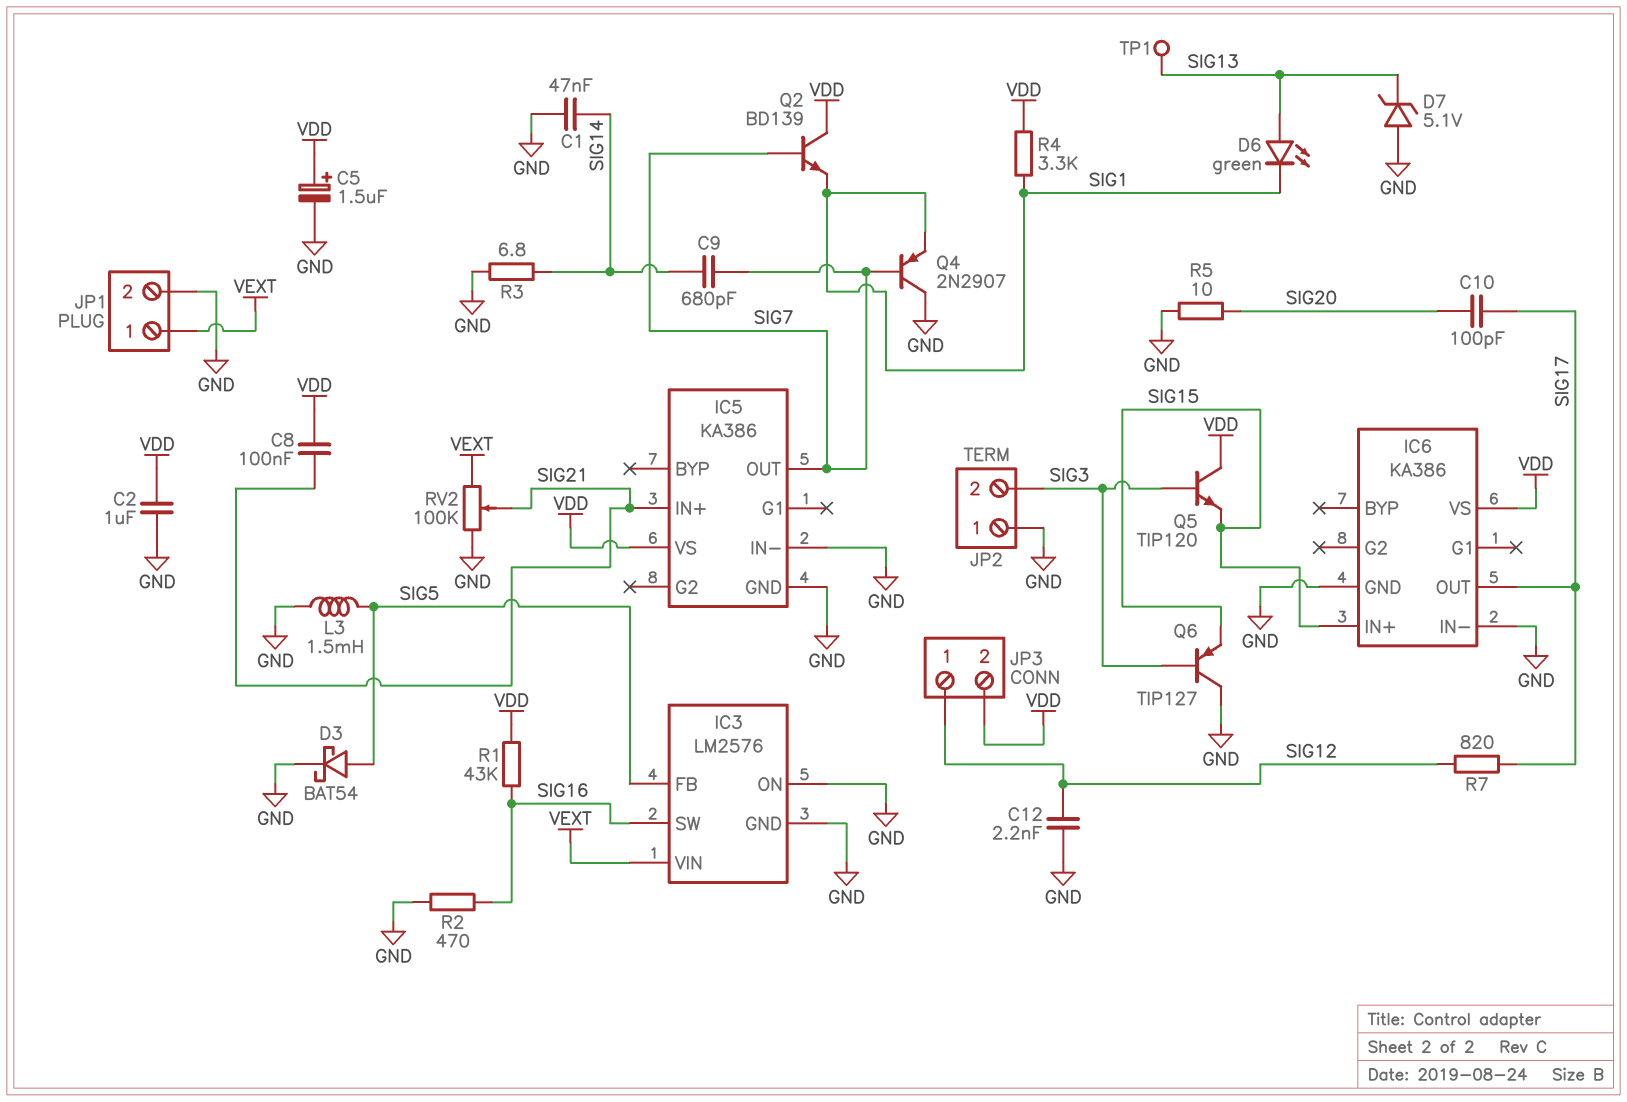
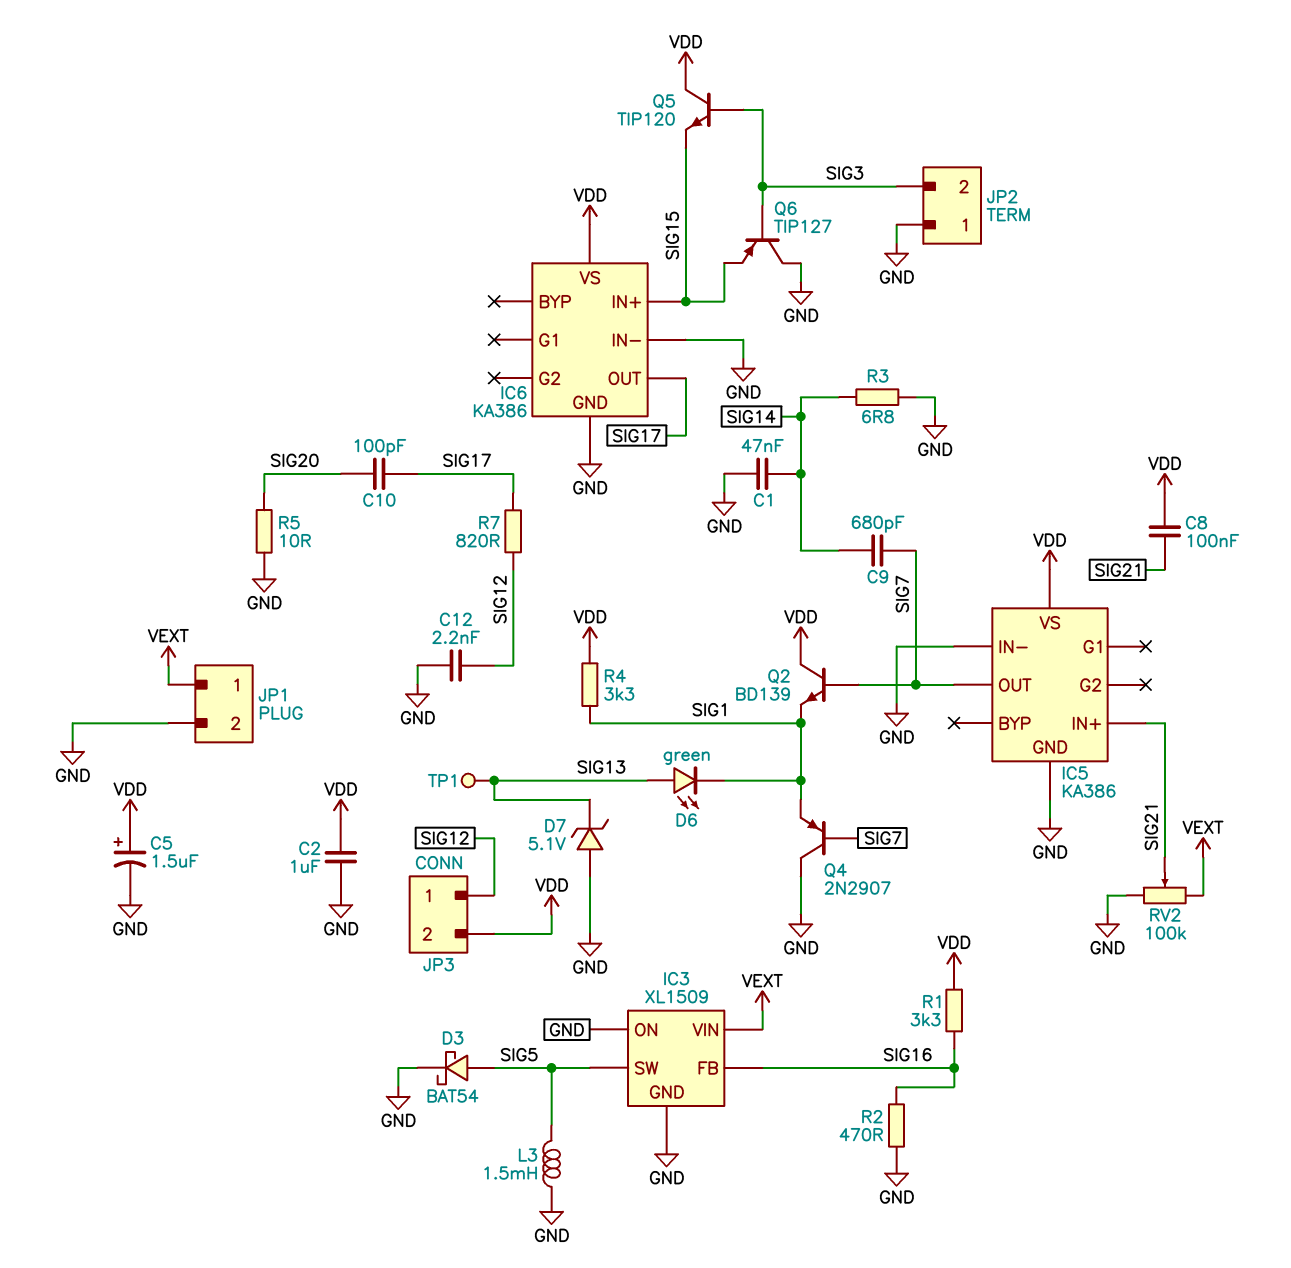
IC3: LM2576 -> XL1509
IC3 pin FB: SIG5 -> SIG16
IC3 pin SW: SIG16 -> SIG5
R1: 43k (SIG16, VDD) -> 3.3k (SIG16, VDD)

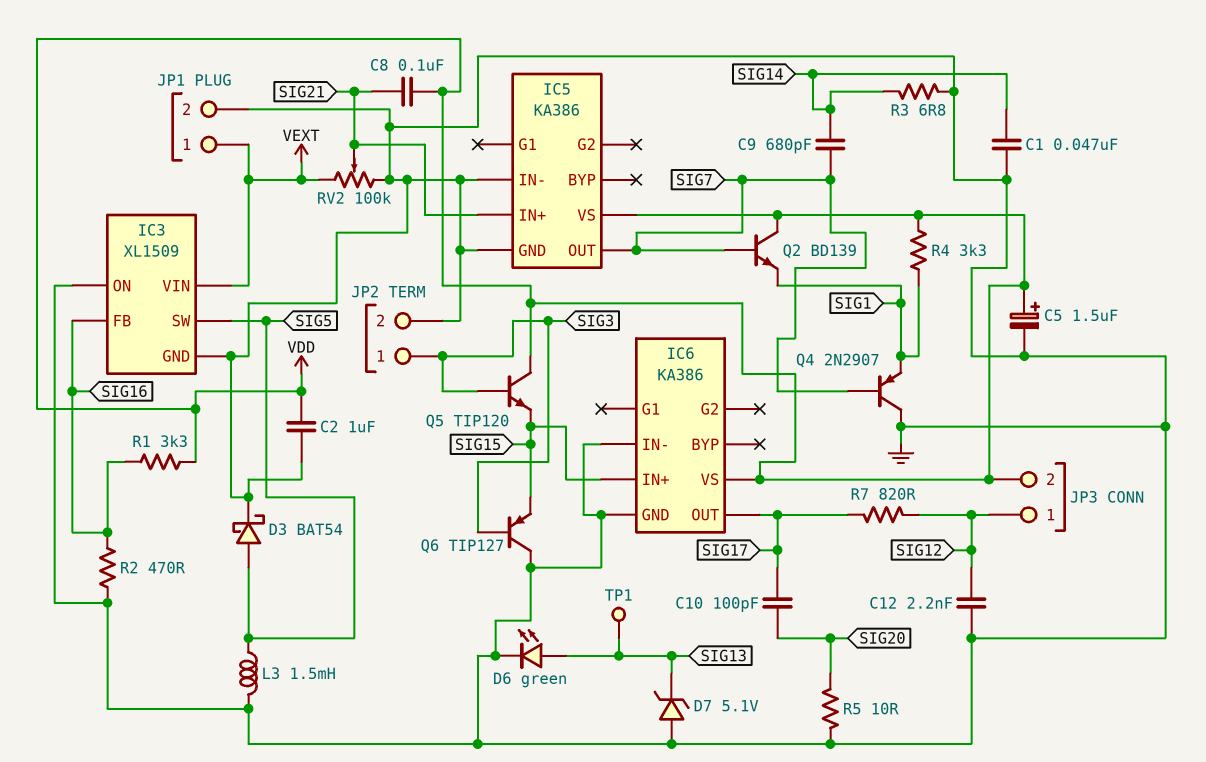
D6: LED green (A SIG13, K SIG1) -> LED green (A SIG13, K GND)
JP2 pin 1: GND -> SIG3
JP2 pin 2: SIG3 -> GND

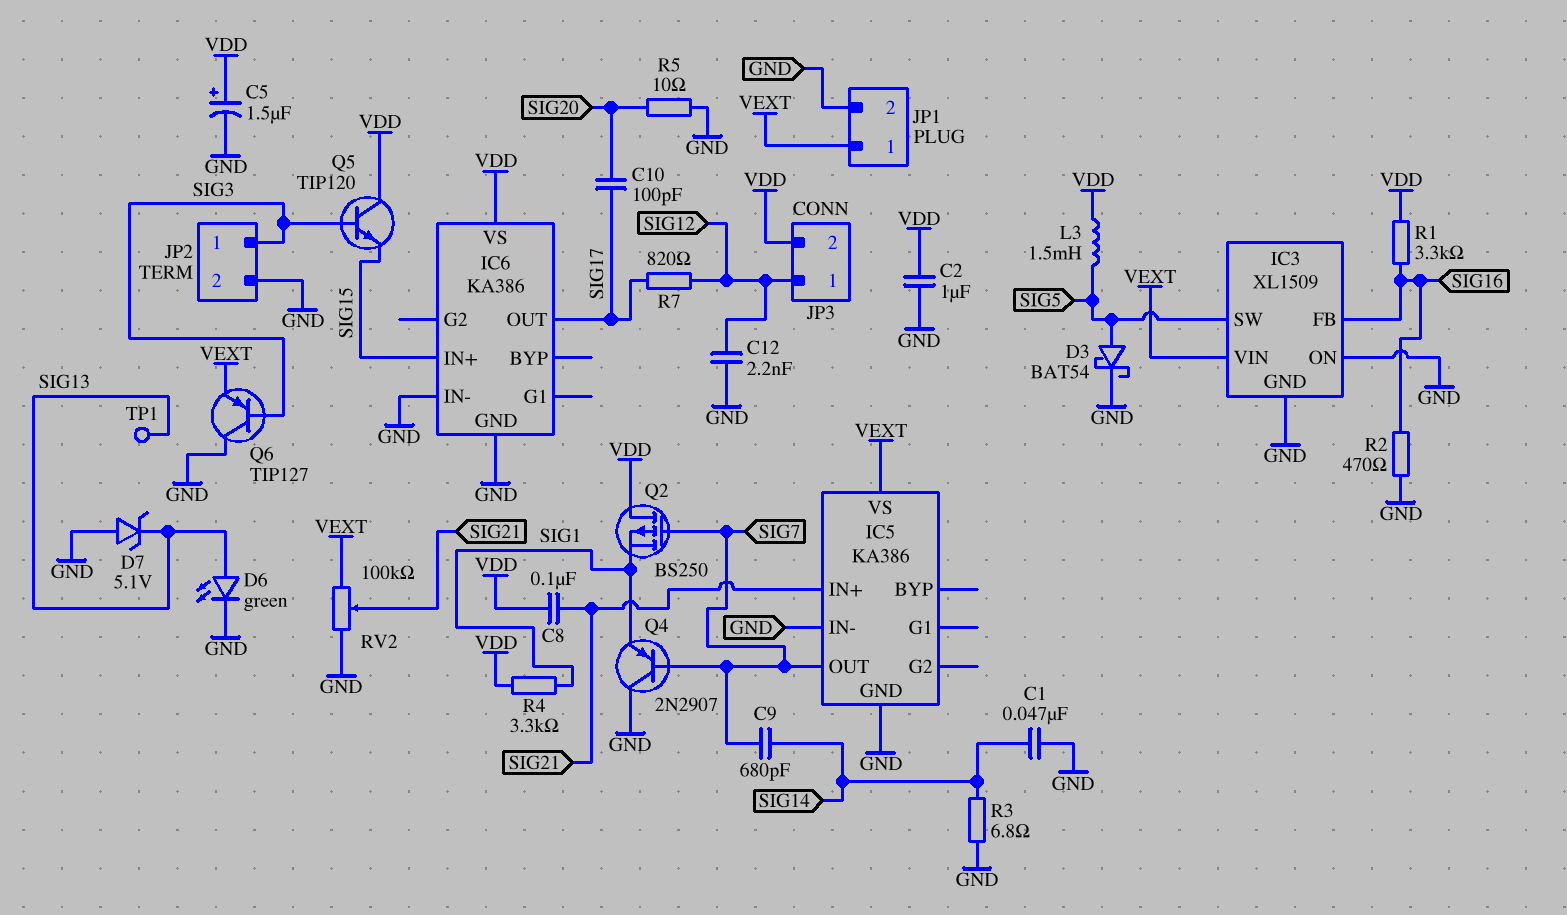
IC5 pin VS: VDD -> VEXT
L3: 1.5mH (GND, SIG5) -> 1.5mH (SIG5, VDD)
Q2: NPN BD139 (B SIG7, C VDD, E SIG1) -> PMOS BS250 (G SIG7, D VDD, S SIG1)
Q6: PNP TIP127 (B SIG3, C GND, E SIG15) -> PNP TIP127 (B SIG3, C GND, E VEXT)

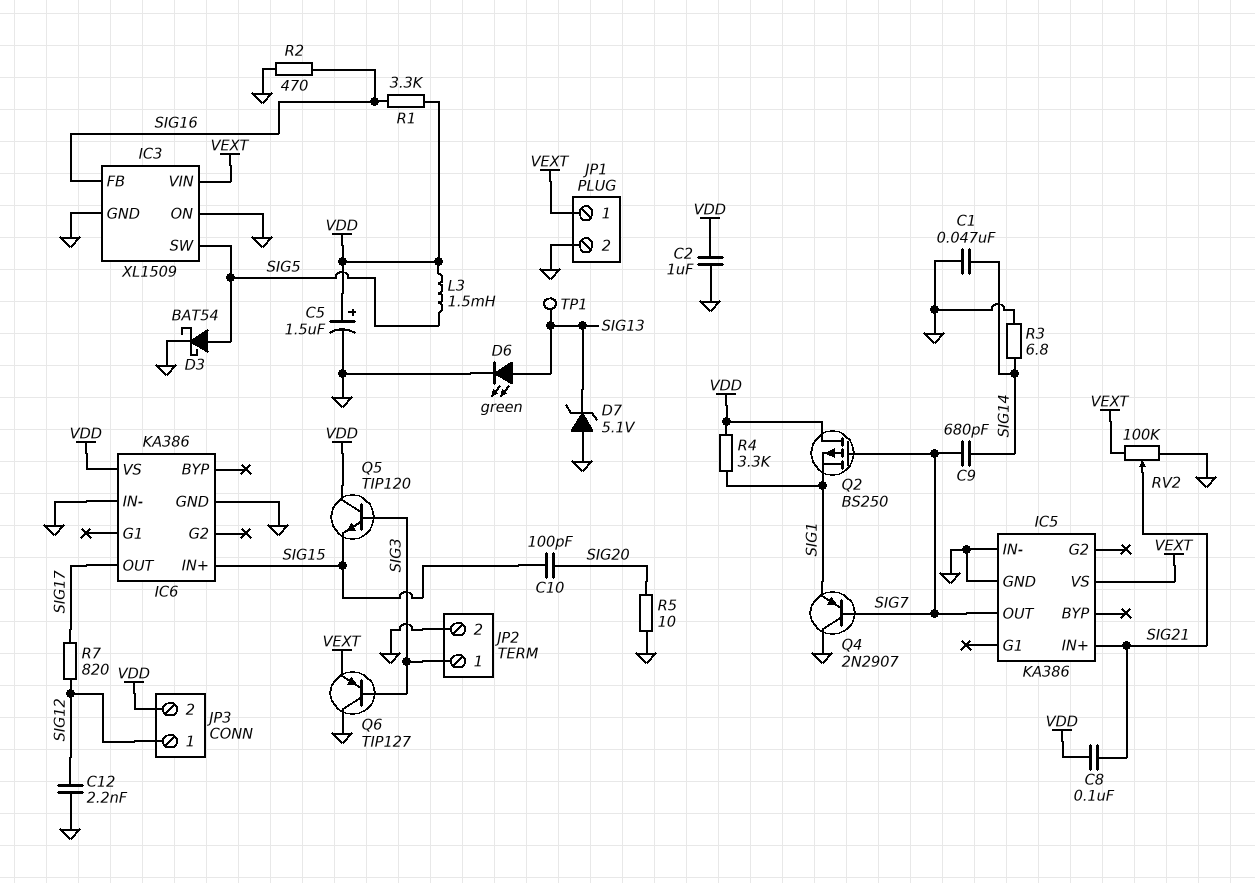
C10: 100pF (SIG17, SIG20) -> 100pF (SIG15, SIG20)

